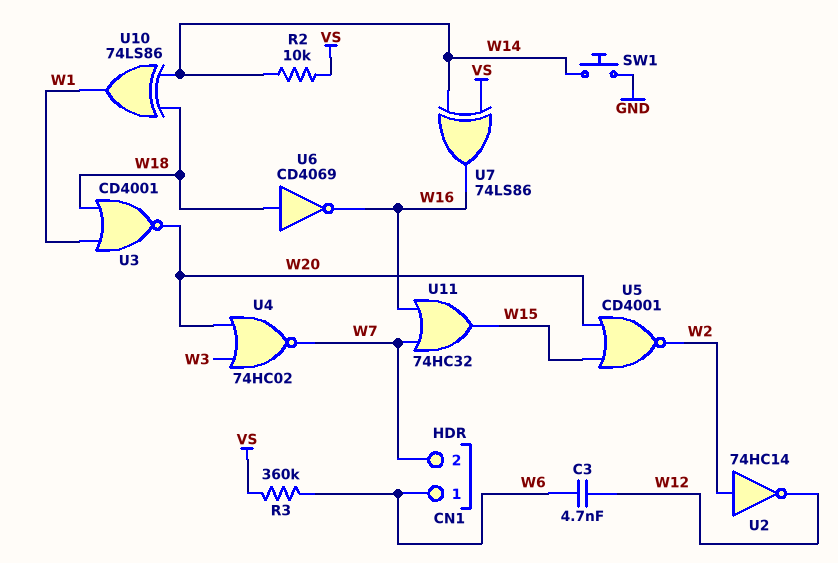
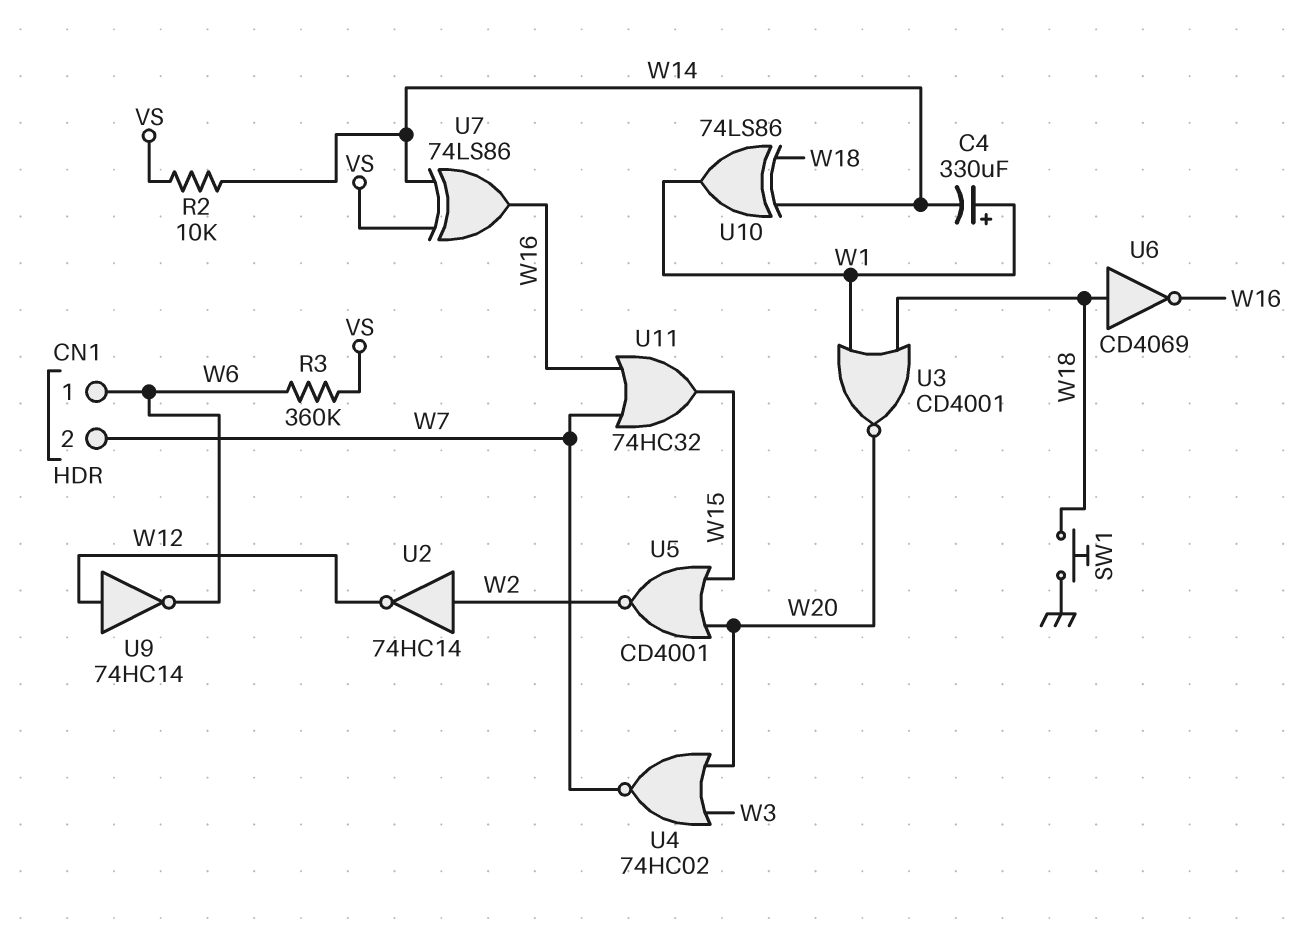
C3: 4.7nF (W6, W12) -> none
C4: none -> 330uF (plus W1, minus W14)
SW1: button (GND, W14) -> button (GND, W18)
U9: none -> NOT 74HC14 (in W12, out W6)

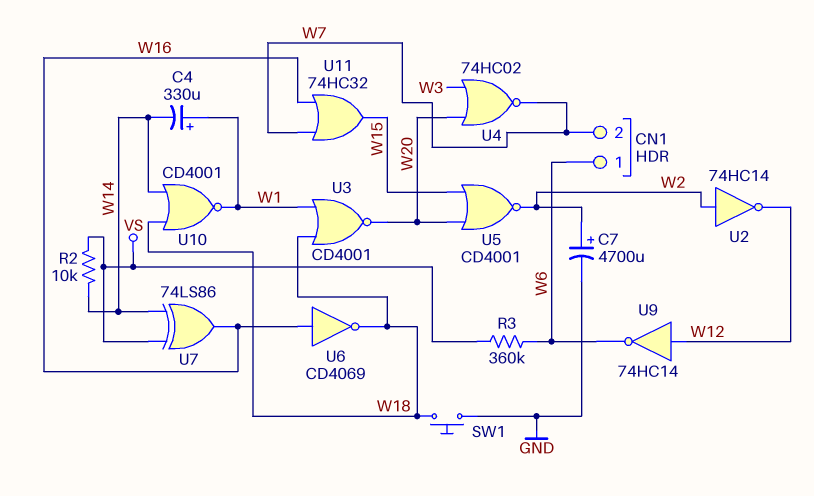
C7: none -> 4700uF (plus W2, minus GND)
U6: NOT CD4069 (in W18, out W16) -> NOT CD4069 (in W16, out W18)
U10: XOR 74LS86 (in W14, in W18, out W1) -> NOR CD4001 (in W14, in W18, out W1)

